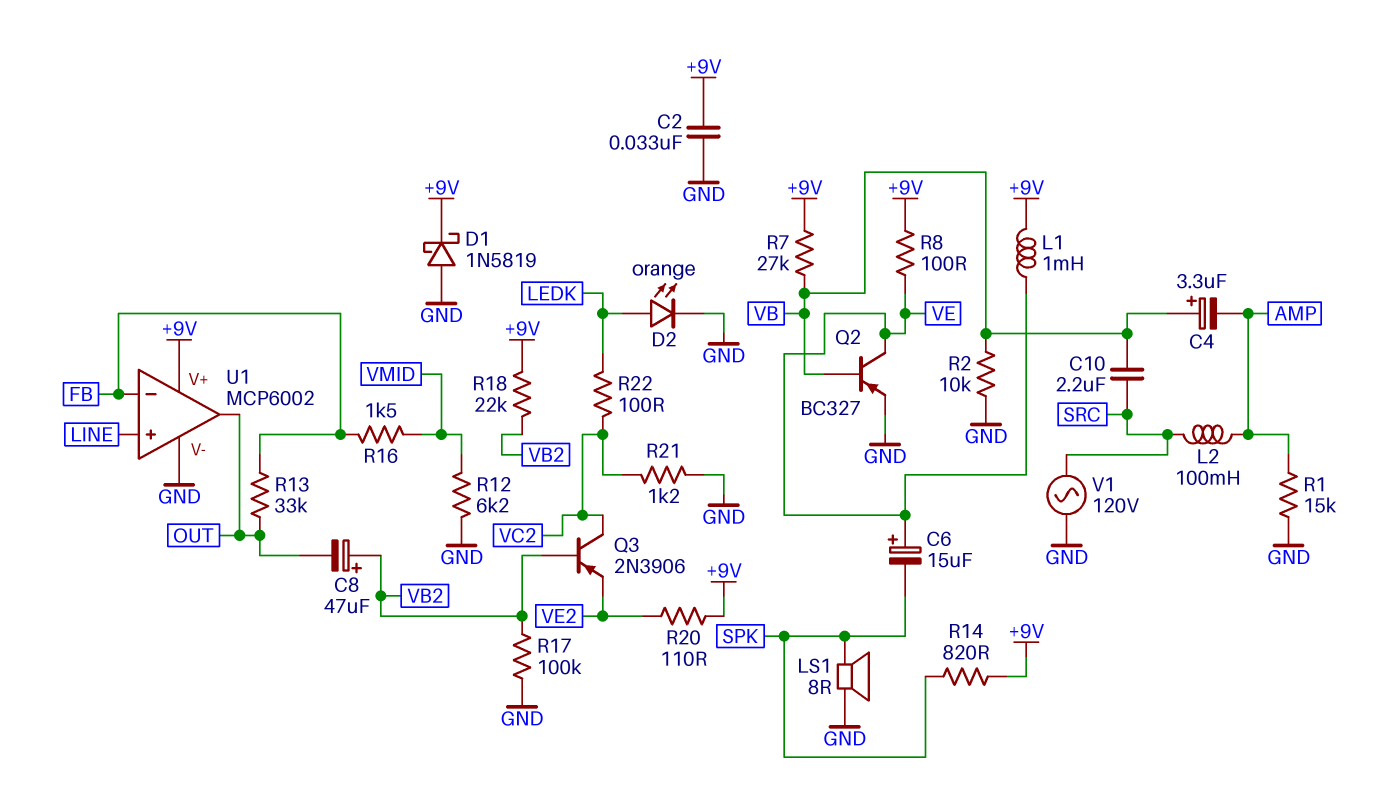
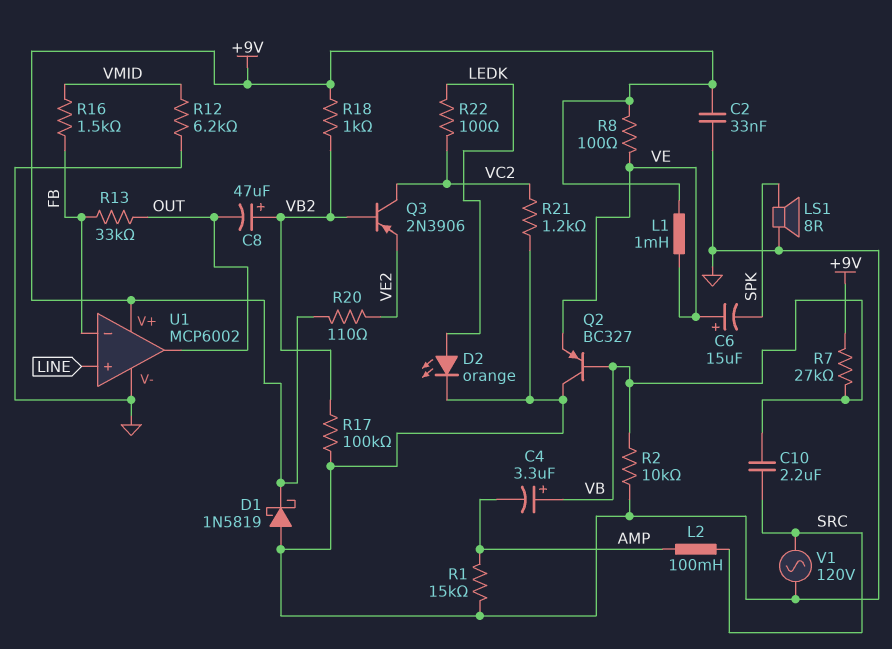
Q2: PNP BC327 (B VB, C VE, E GND) -> PNP BC327 (B VB, C GND, E VE)
R14: 820 (+9V, SPK) -> none
R18: 22k (+9V, VB2) -> 1k (+9V, VB2)

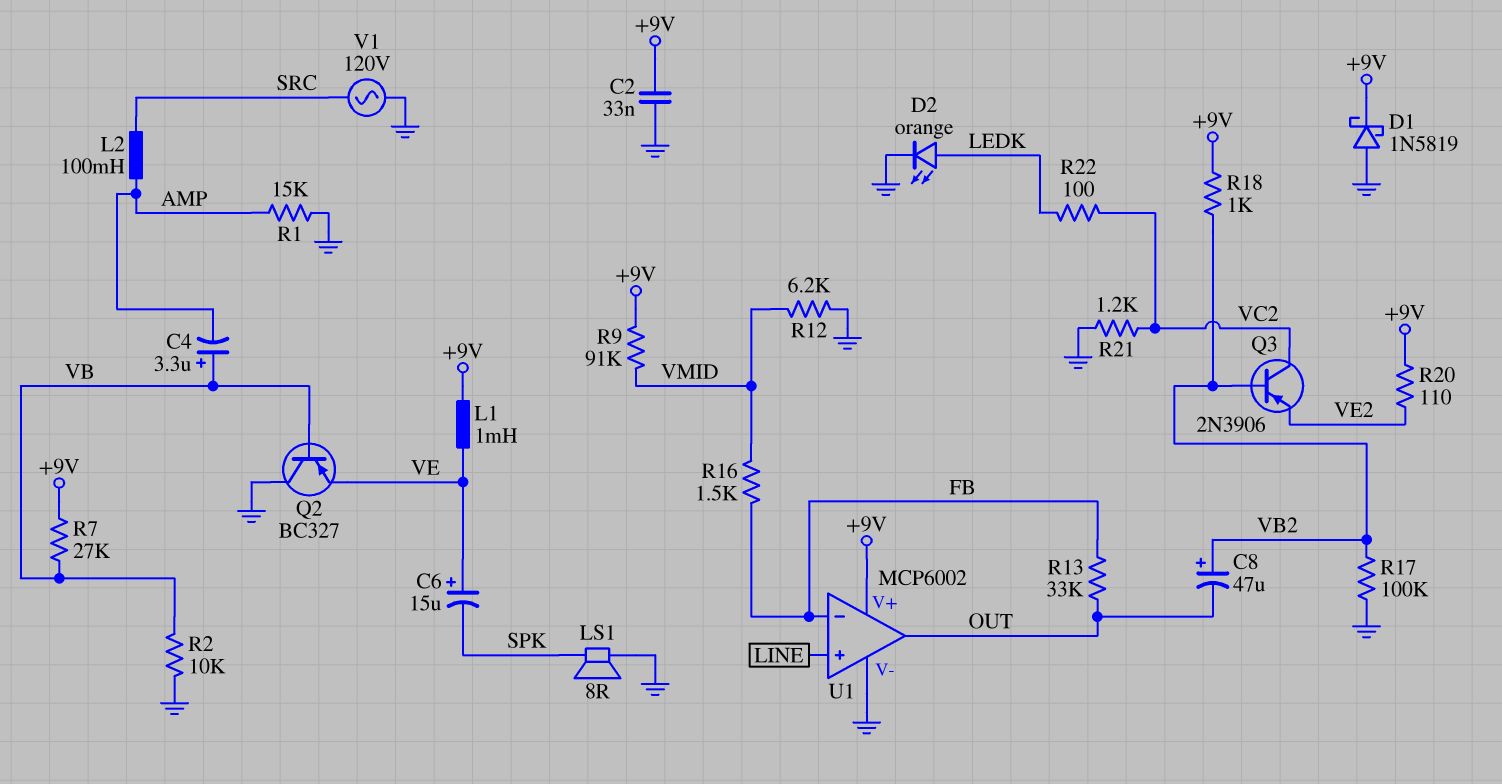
C10: 2.2uF (SRC, VB) -> none
R8: 100 (+9V, VE) -> none
R9: none -> 91k (+9V, VMID)

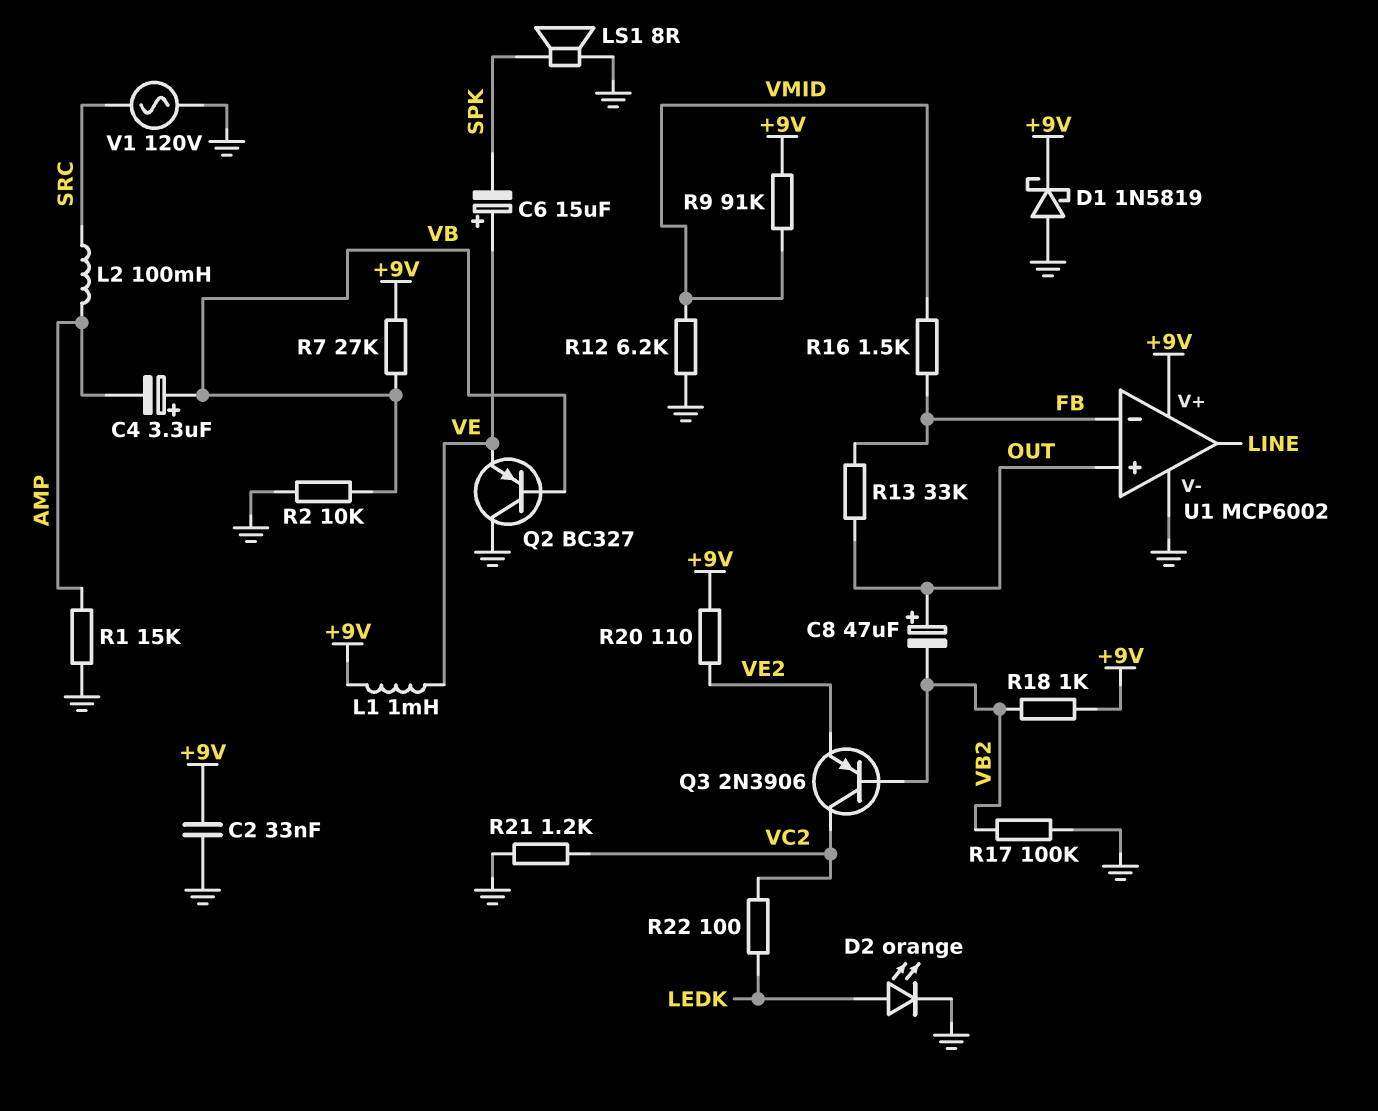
C8: 47uF (plus VB2, minus OUT) -> 47uF (plus OUT, minus VB2)
U1 pin in+: LINE -> OUT
U1 pin out: OUT -> LINE

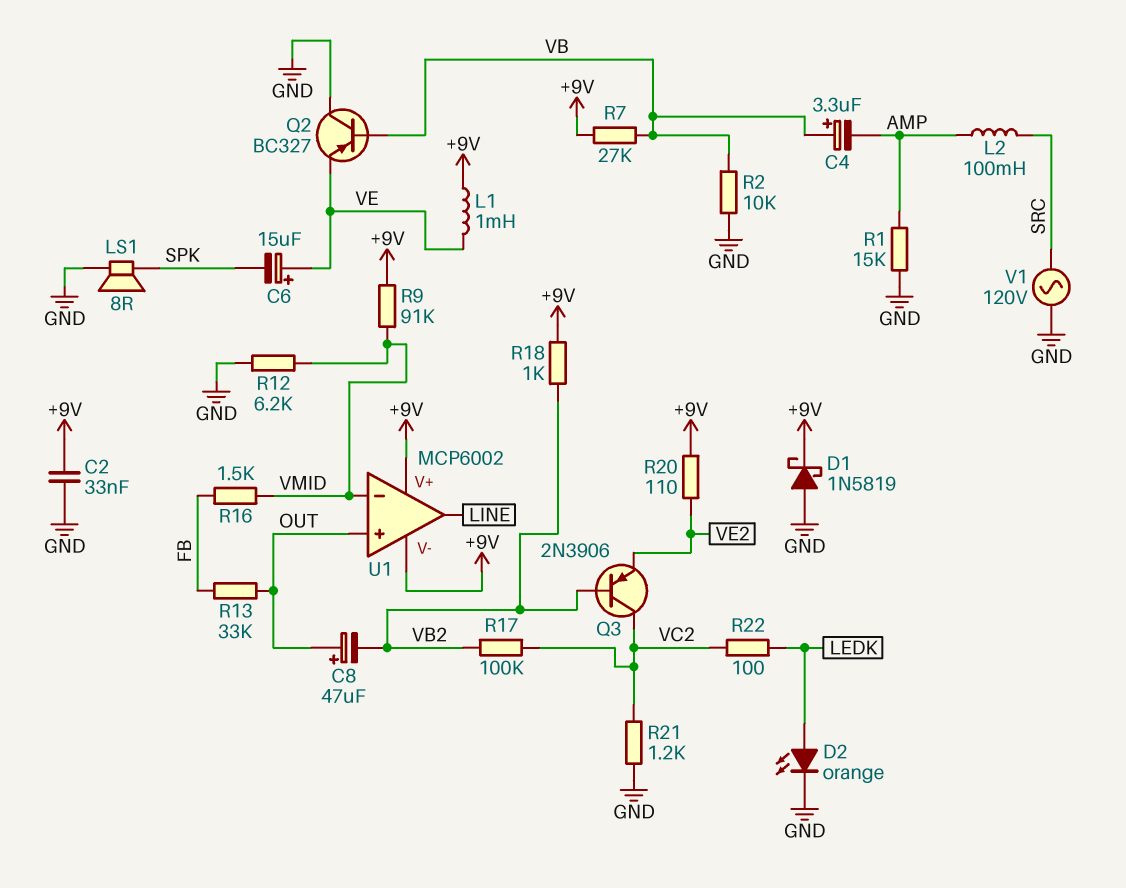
R17: 100k (GND, VB2) -> 100k (VB2, VC2)
U1 pin V-: GND -> +9V
U1 pin in-: FB -> VMID

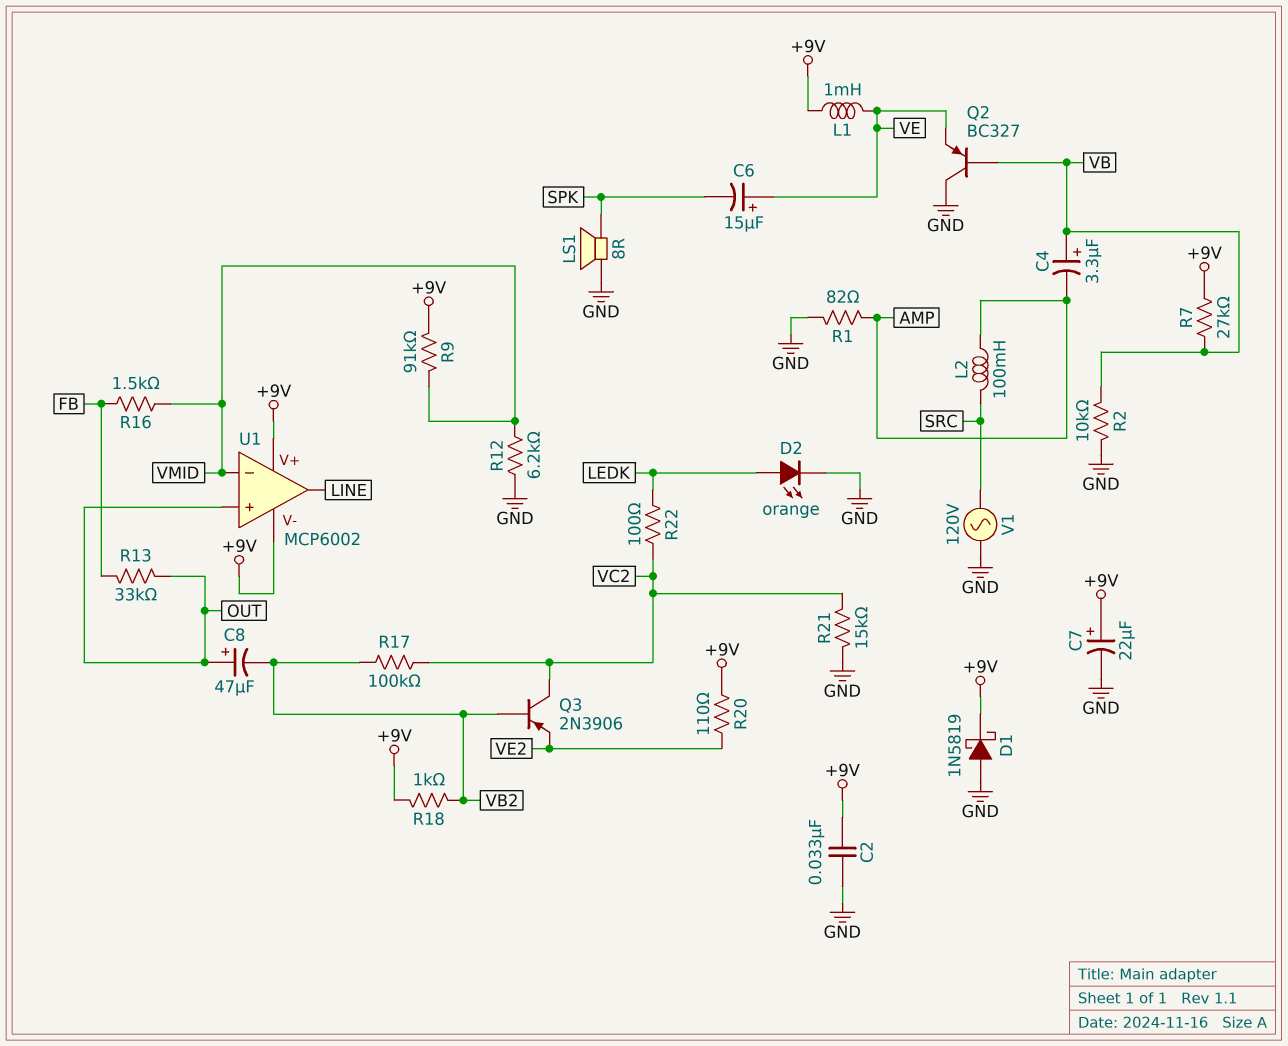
C7: none -> 22uF (plus +9V, minus GND)
R1: 15k (AMP, GND) -> 82 (AMP, GND)
R21: 1.2k (GND, VC2) -> 15k (GND, VC2)

